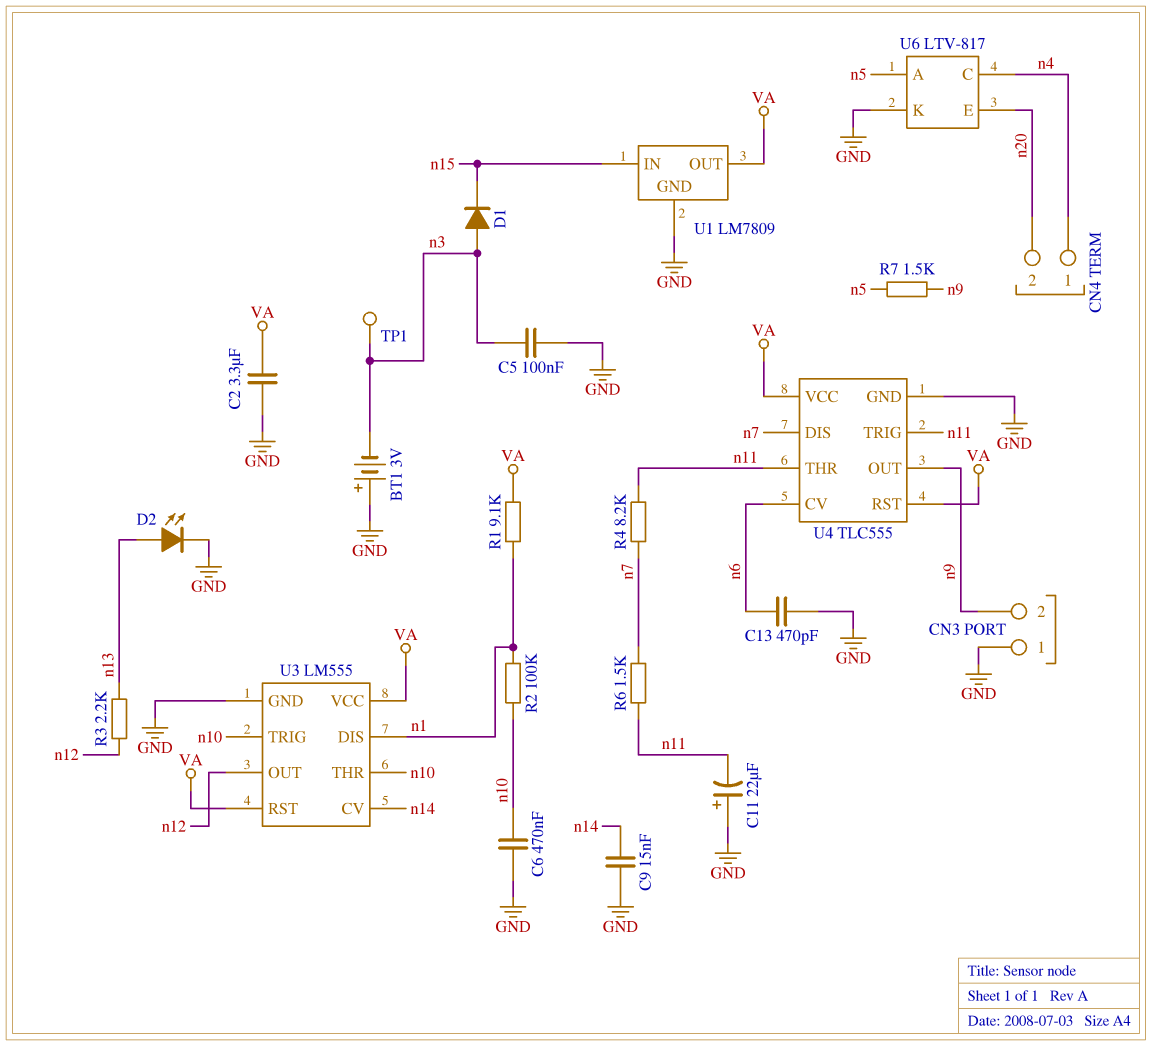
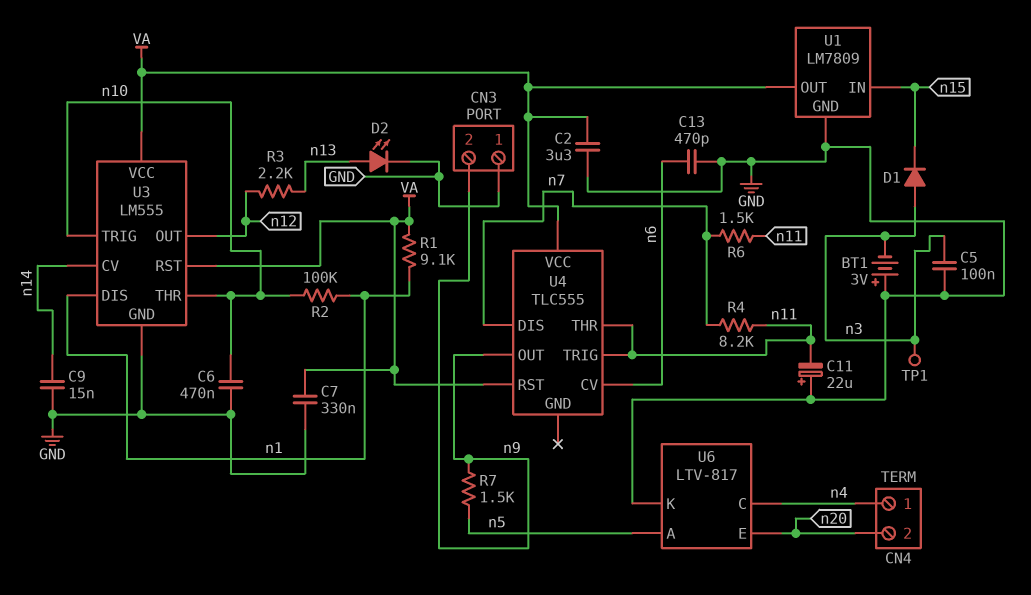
C7: none -> 330nF (GND, VA)
U4 pin GND: GND -> none

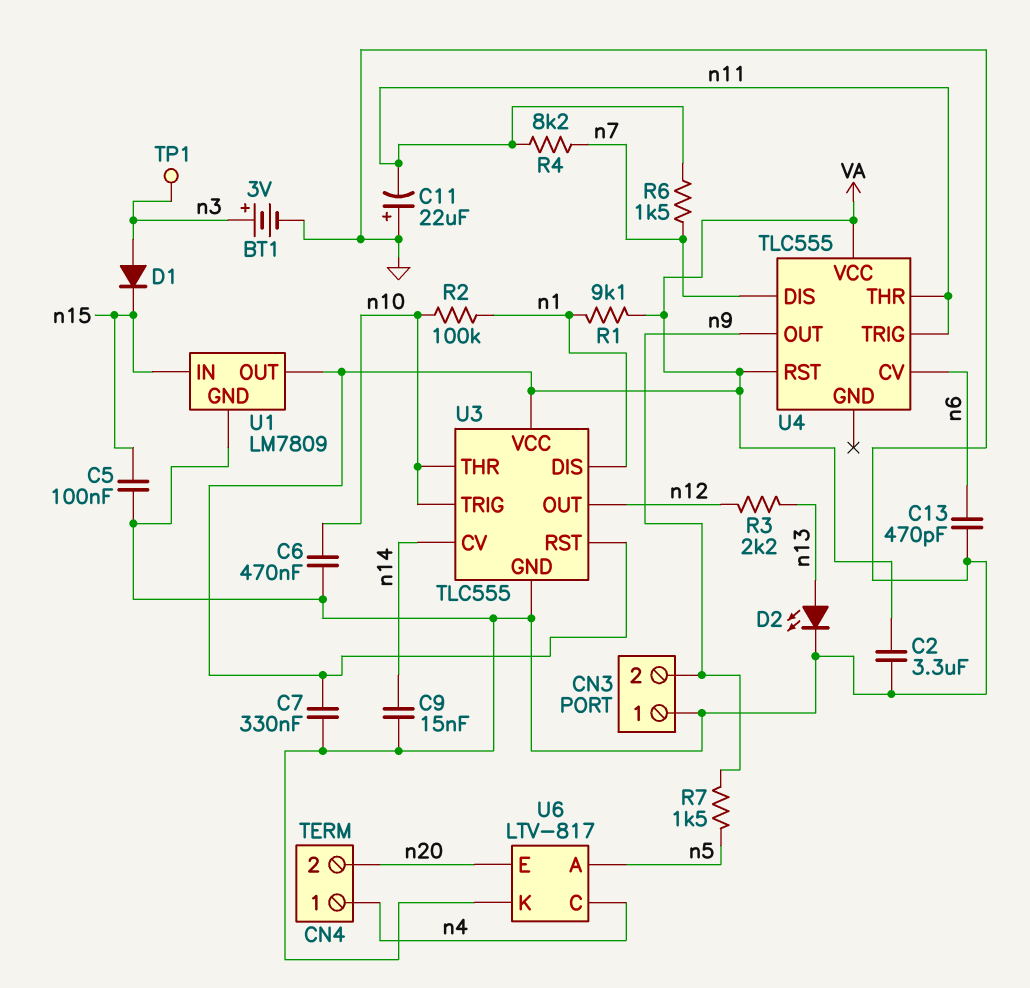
BT1: 3V (plus GND, minus n3) -> 3V (plus n3, minus GND)
C5: 100nF (GND, n3) -> 100nF (GND, n15)
U3: LM555 -> TLC555

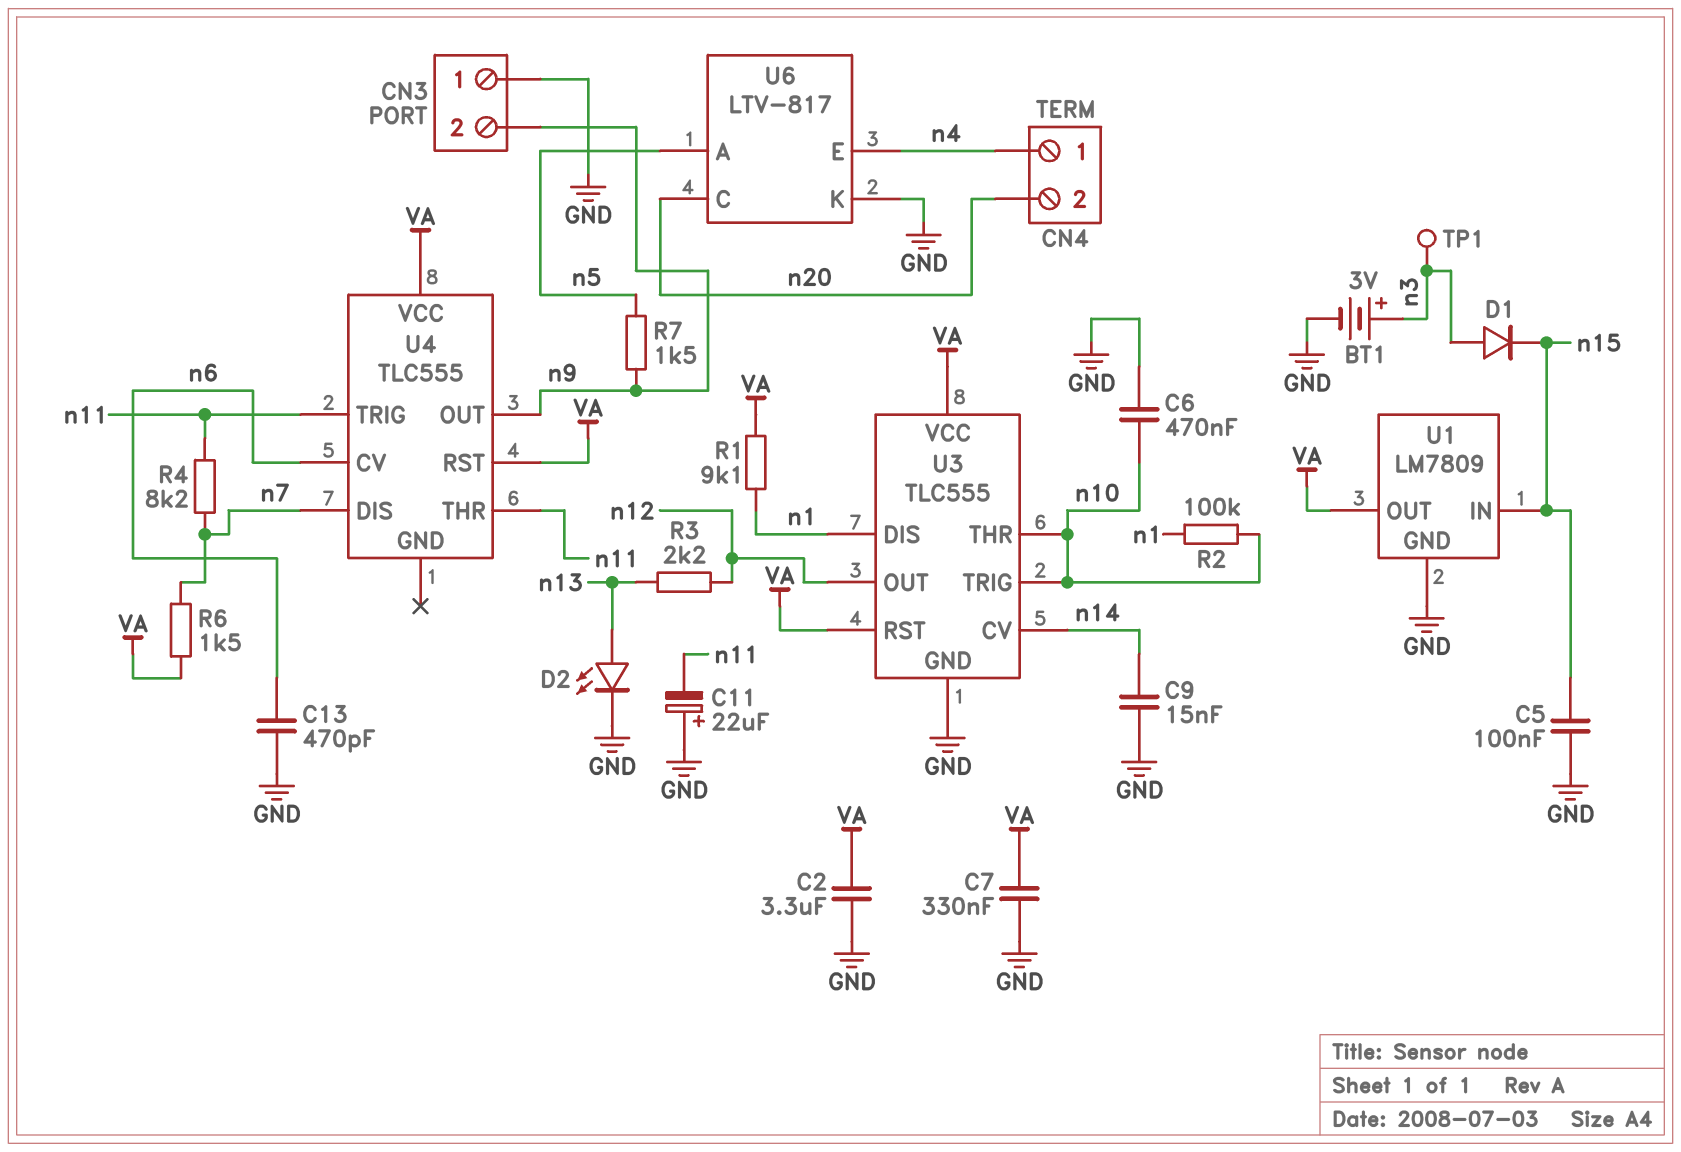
R6: 1.5k (n7, n11) -> 1.5k (VA, n7)
U6 pin C: n4 -> n20
U6 pin E: n20 -> n4

